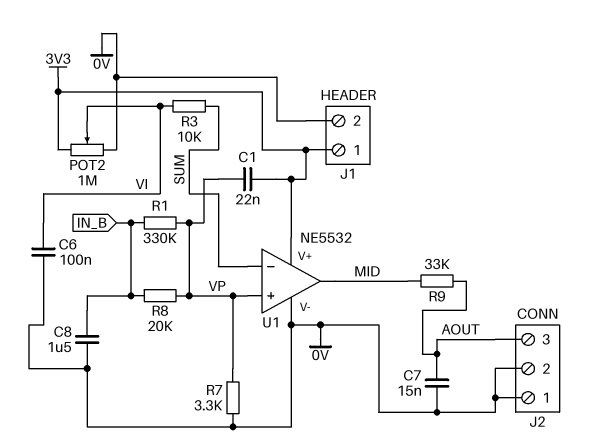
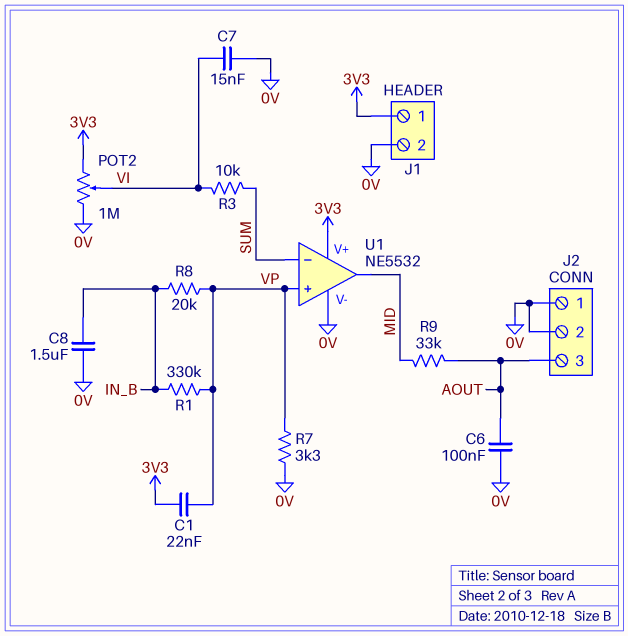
C6: 100nF (0V, VI) -> 100nF (0V, AOUT)
C7: 15nF (0V, AOUT) -> 15nF (0V, VI)

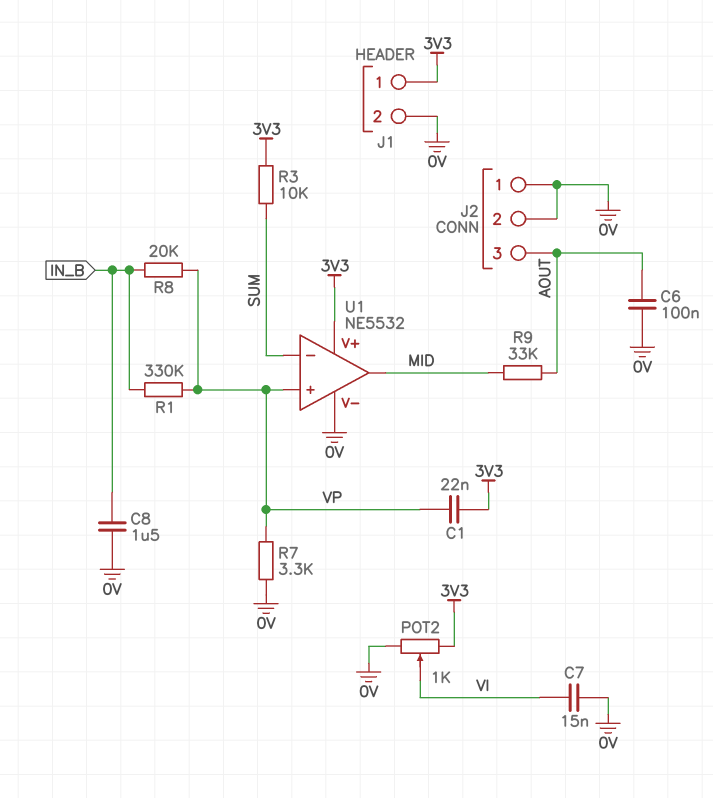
POT2: 1M (0V, 3V3, wiper VI) -> 1k (0V, 3V3, wiper VI)
R3: 10k (SUM, VI) -> 10k (3V3, SUM)

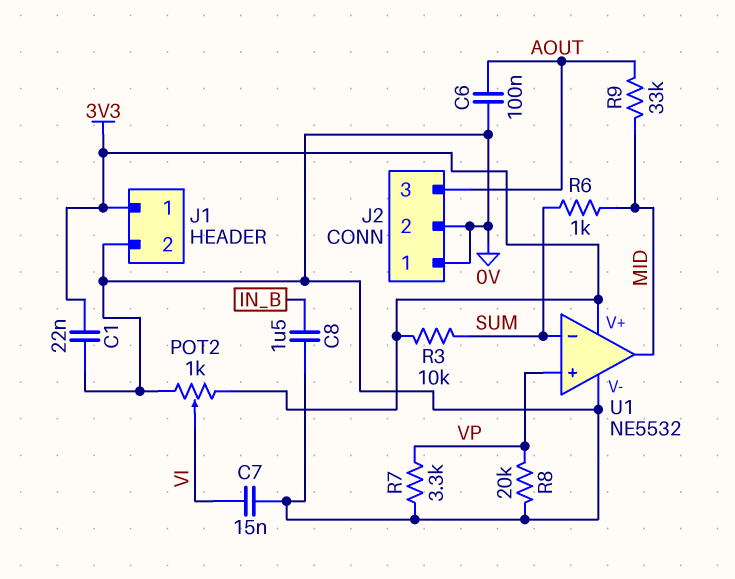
C1: 22nF (3V3, VP) -> 22nF (0V, 3V3)
R1: 330k (IN_B, VP) -> none
R6: none -> 1k (MID, SUM)
R8: 20k (IN_B, VP) -> 20k (0V, VP)

